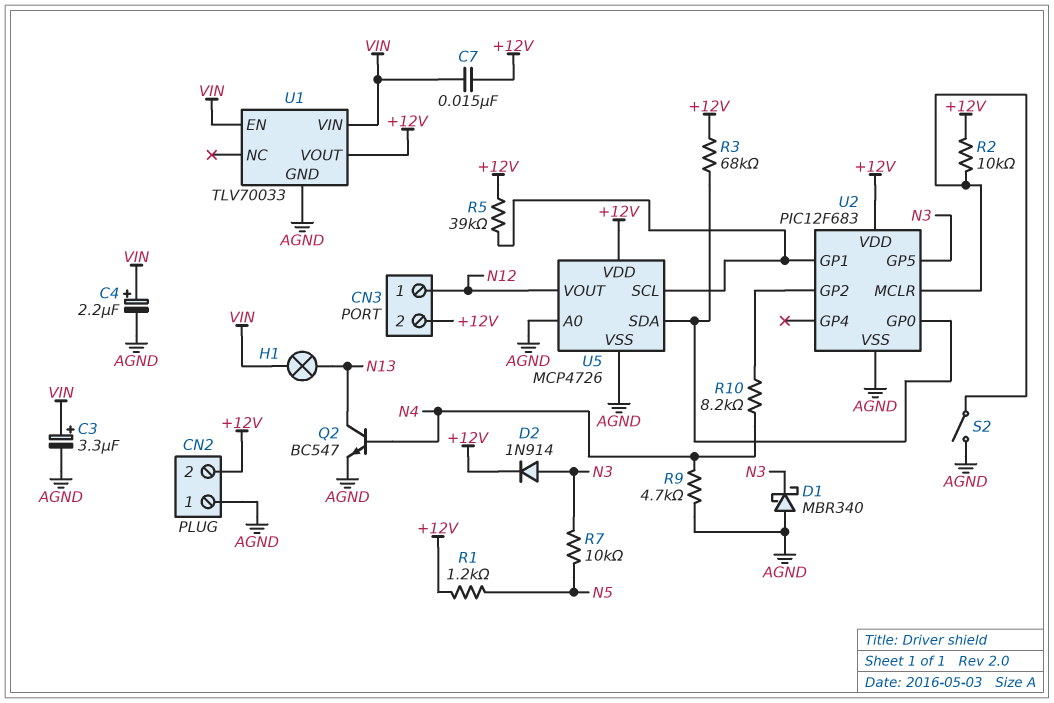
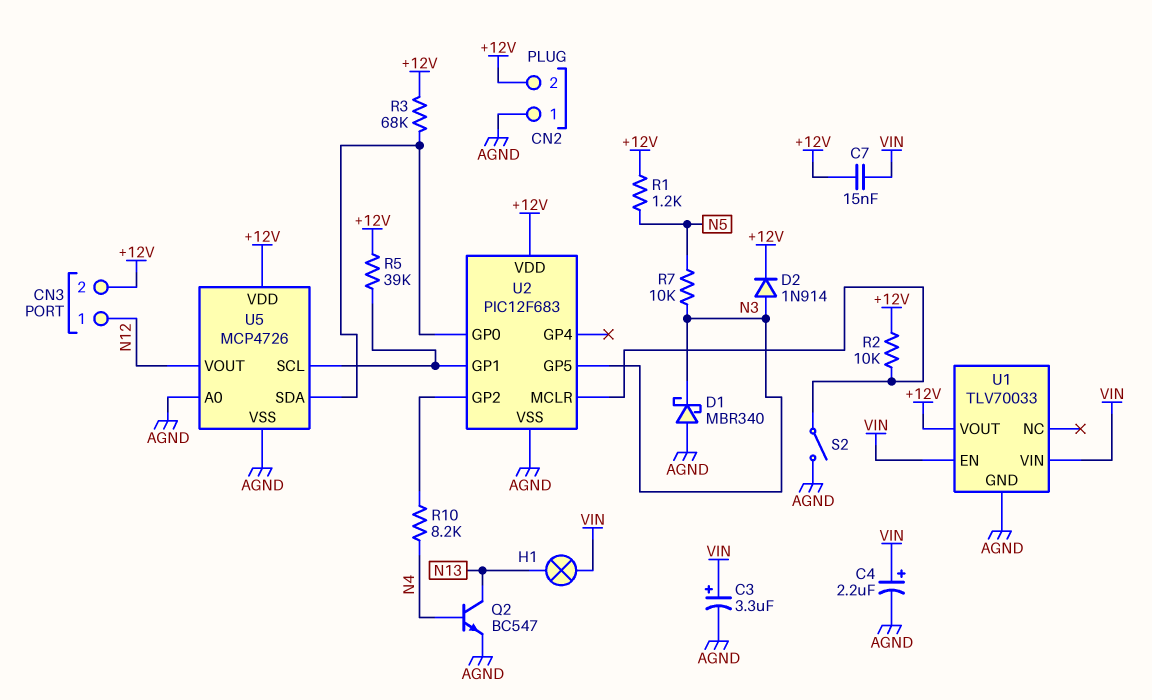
R9: 4.7k (AGND, N4) -> none

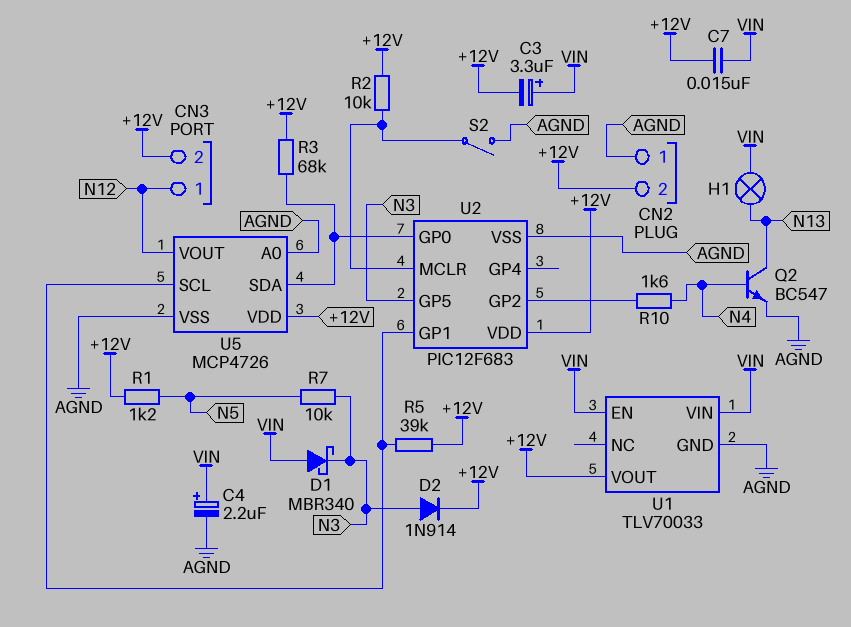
C3: 3.3uF (plus VIN, minus AGND) -> 3.3uF (plus VIN, minus +12V)
D1: schottky MBR340 (A AGND, K N3) -> schottky MBR340 (A VIN, K N3)
R10: 8.2k (N4, U2/GP2) -> 1.6k (N4, U2/GP2)

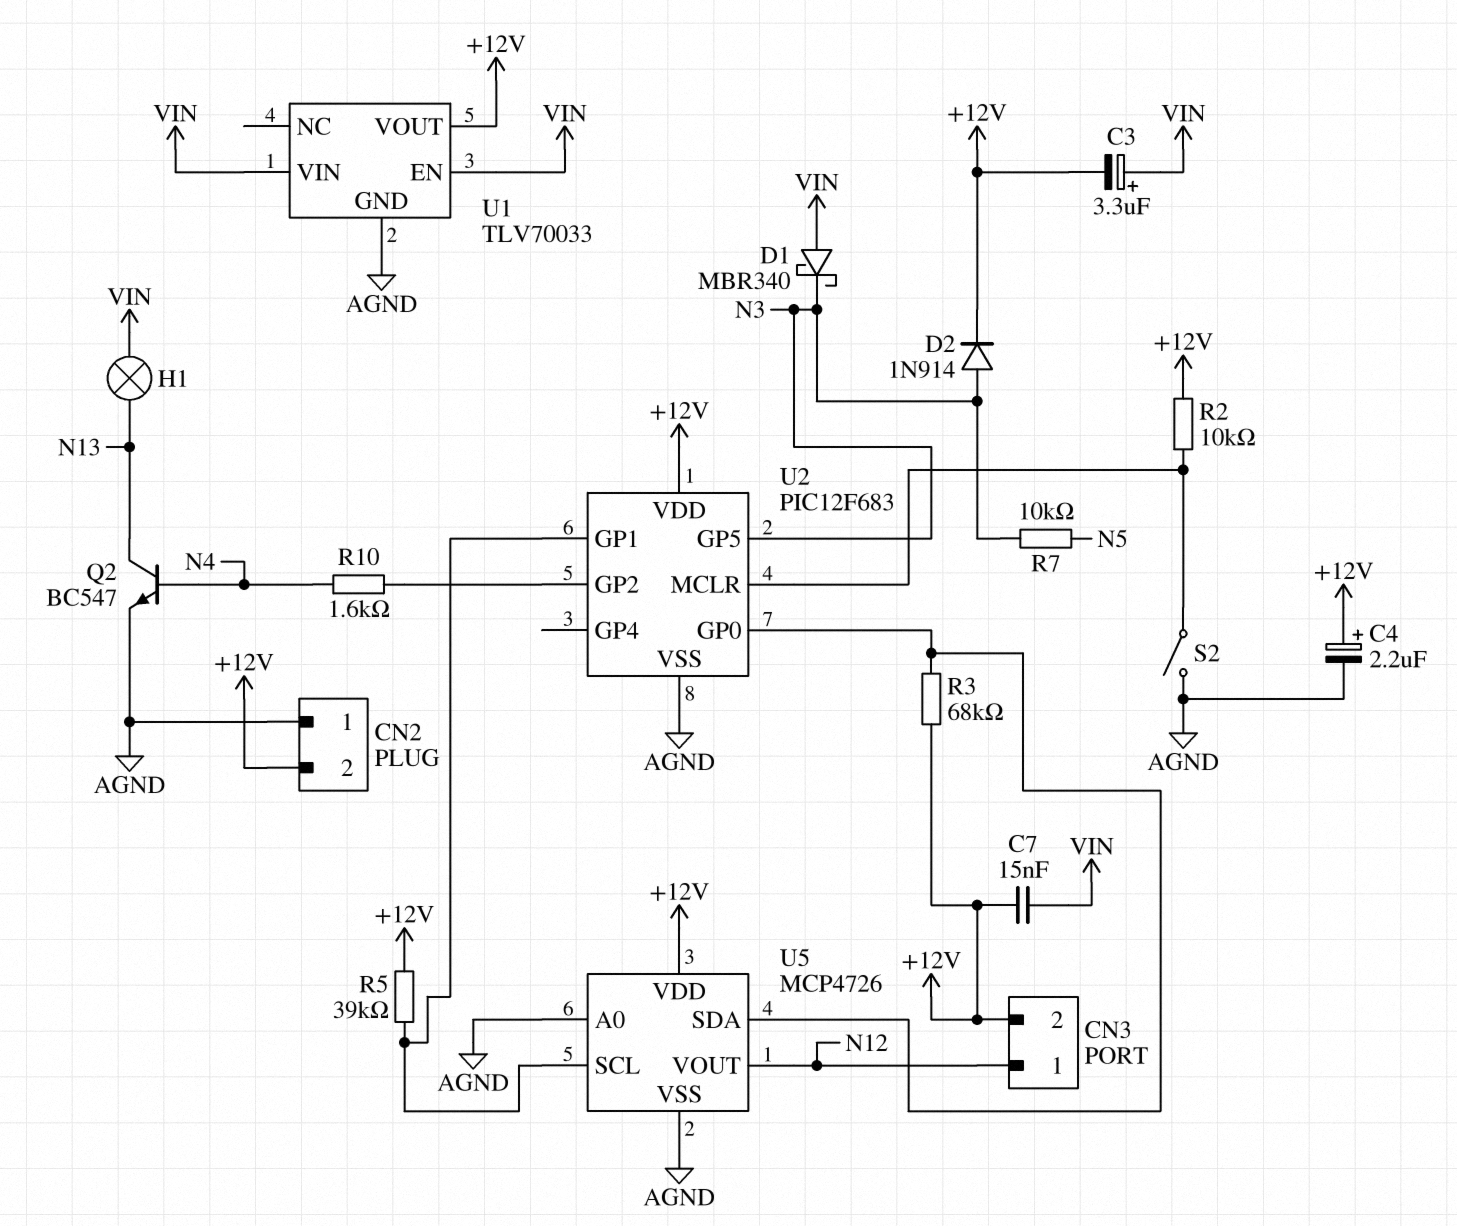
C4: 2.2uF (plus VIN, minus AGND) -> 2.2uF (plus +12V, minus AGND)
R1: 1.2k (+12V, N5) -> none

